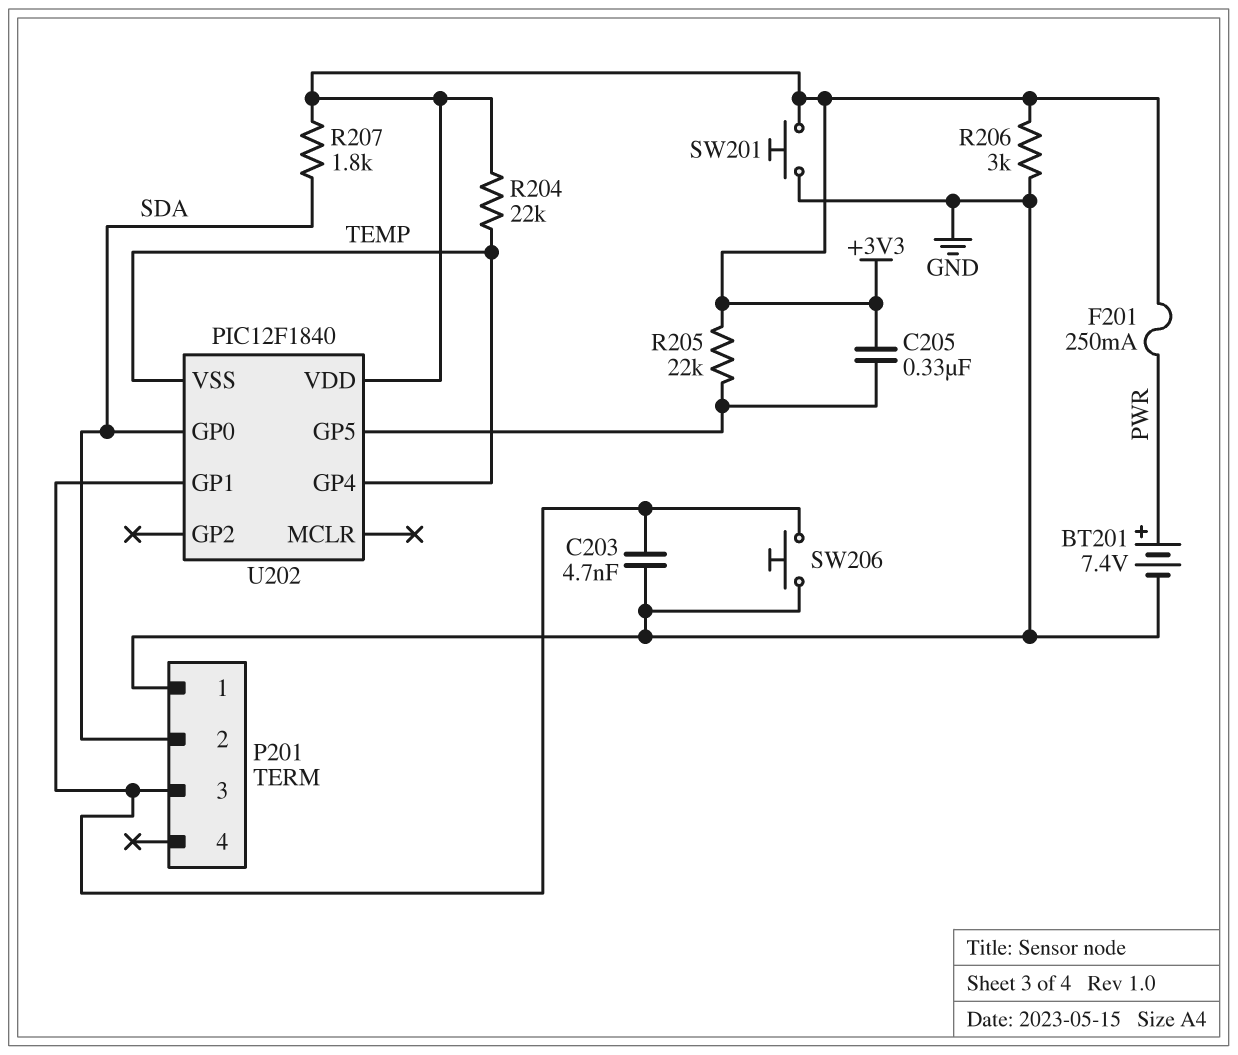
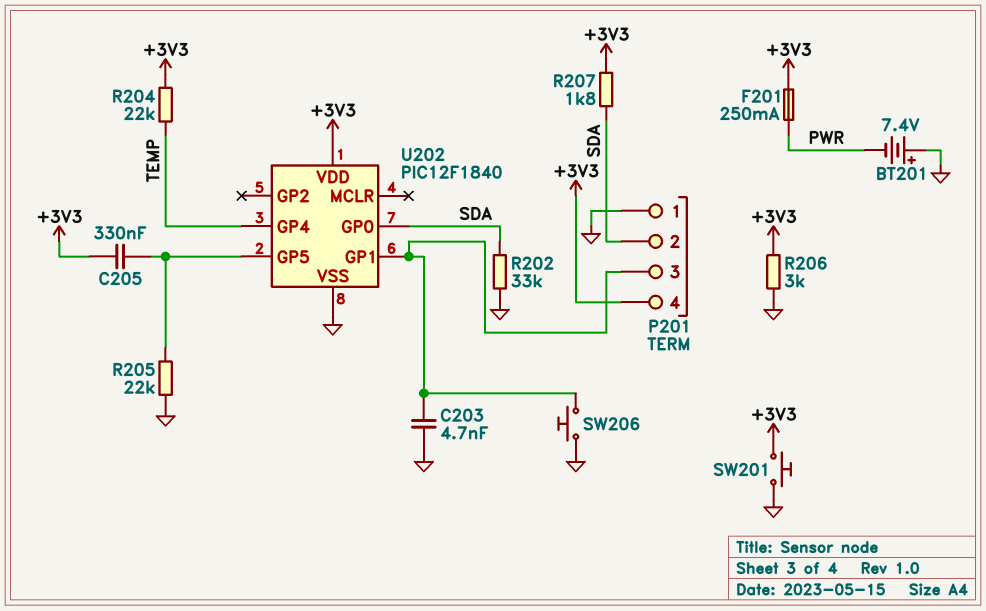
BT201: 7.4V (plus PWR, minus GND) -> 7.4V (plus GND, minus PWR)
P201 pin 4: none -> +3V3
R202: none -> 33k (GND, SDA)
R205: 22k (+3V3, U202/GP5) -> 22k (GND, U202/GP5)
U202 pin VSS: TEMP -> GND

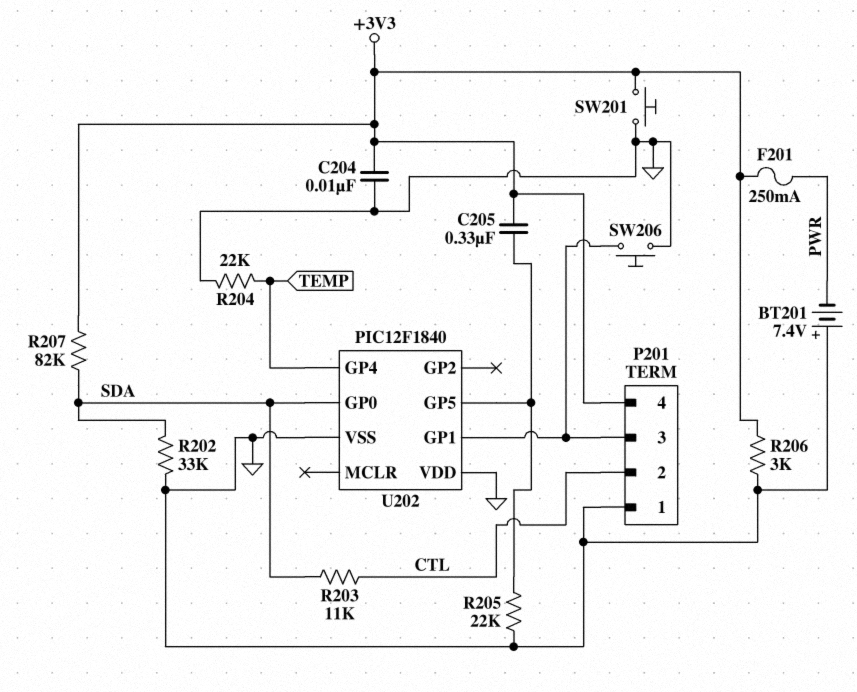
C203: 4.7nF (GND, P201/3) -> none
C204: none -> 10nF (+3V3, GND)
P201 pin 2: SDA -> CTL
R203: none -> 11k (CTL, SDA)
R204: 22k (+3V3, TEMP) -> 22k (GND, TEMP)
R207: 1.8k (+3V3, SDA) -> 82k (+3V3, SDA)
U202 pin VDD: +3V3 -> GND

